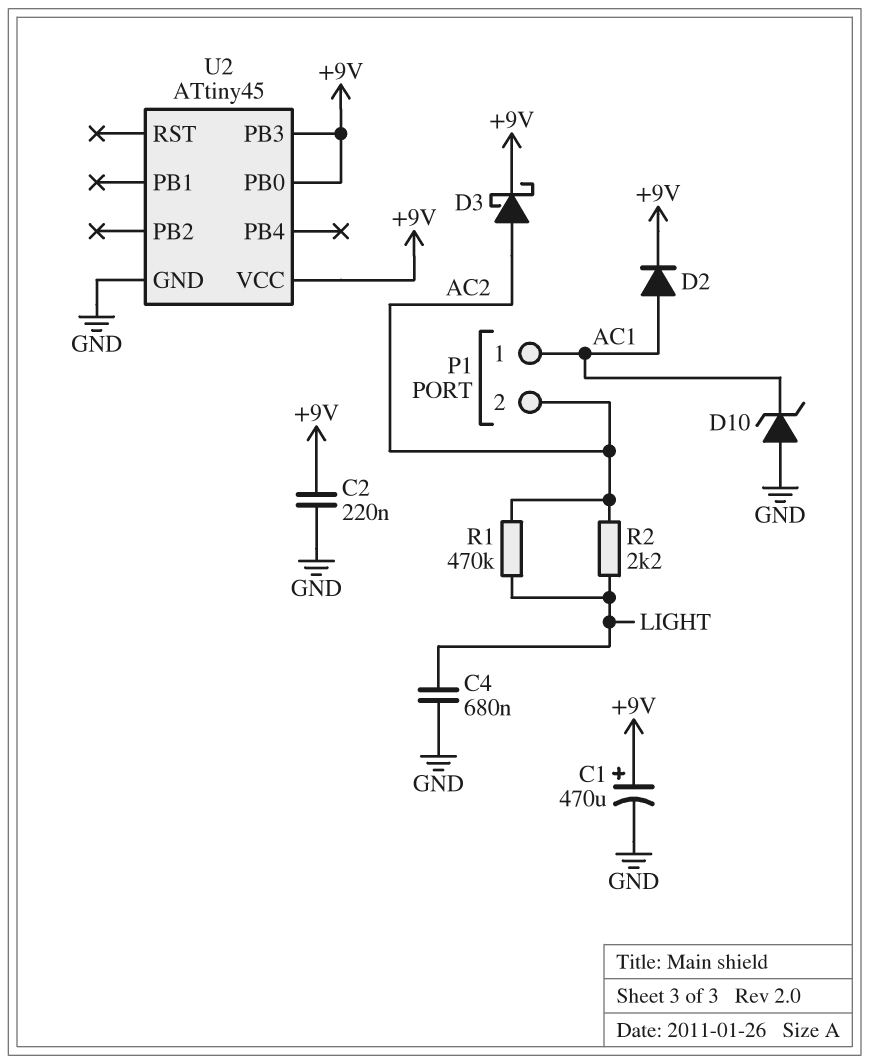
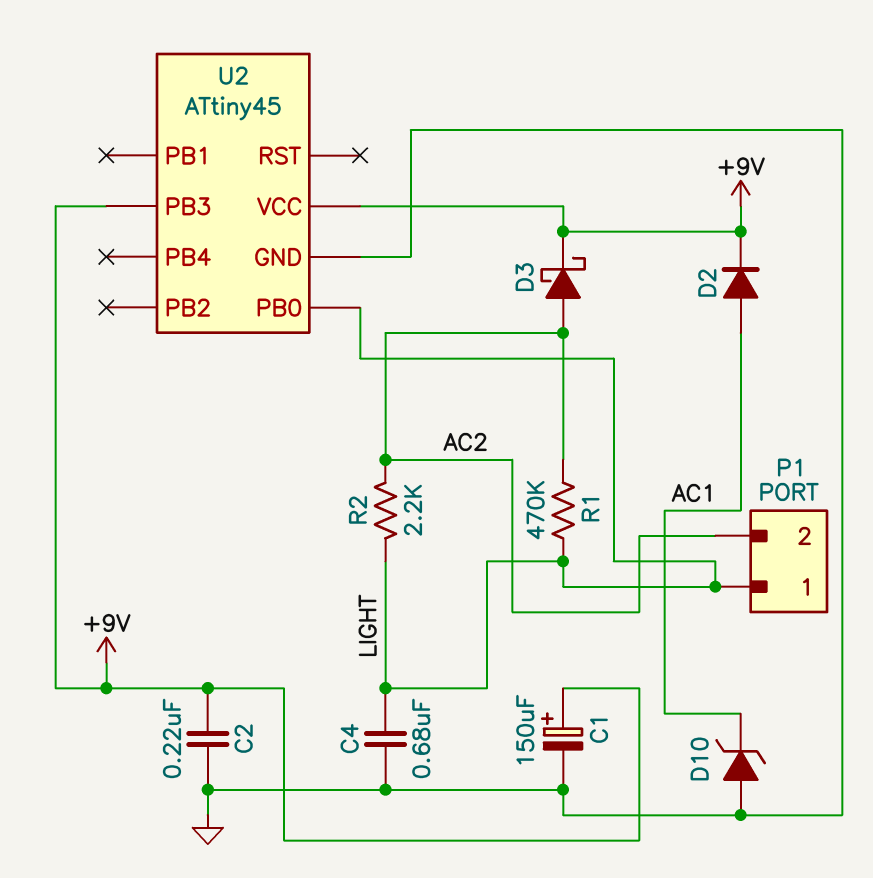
C1: 470uF (plus +9V, minus GND) -> 150uF (plus +9V, minus GND)
P1 pin 1: AC1 -> LIGHT
U2 pin PB0: +9V -> LIGHT

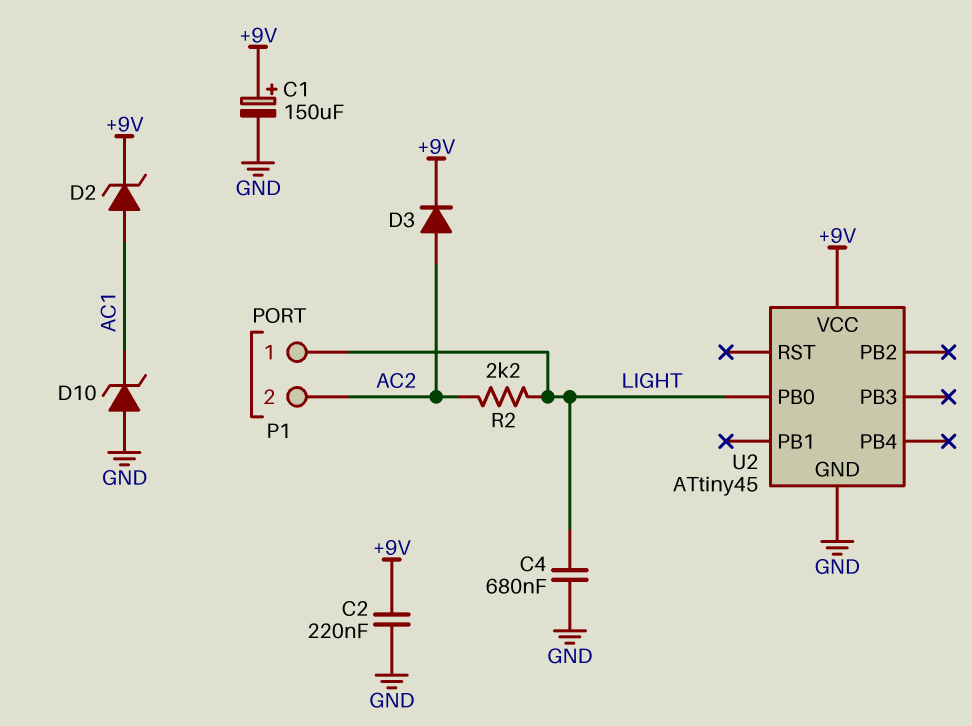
D2: diode (A AC1, K +9V) -> zener (A AC1, K +9V)
D3: schottky (A AC2, K +9V) -> diode (A AC2, K +9V)
R1: 470k (AC2, LIGHT) -> none
U2 pin PB3: +9V -> none

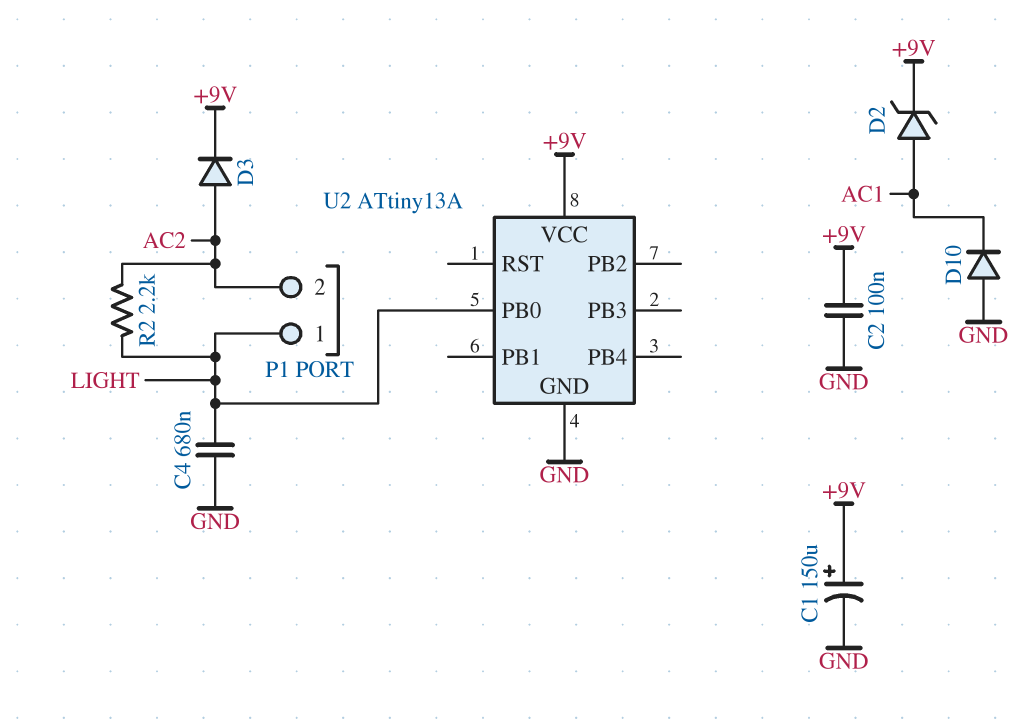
C2: 220nF (+9V, GND) -> 100nF (+9V, GND)
D10: zener (A GND, K AC1) -> diode (A GND, K AC1)
U2: ATtiny45 -> ATtiny13A

